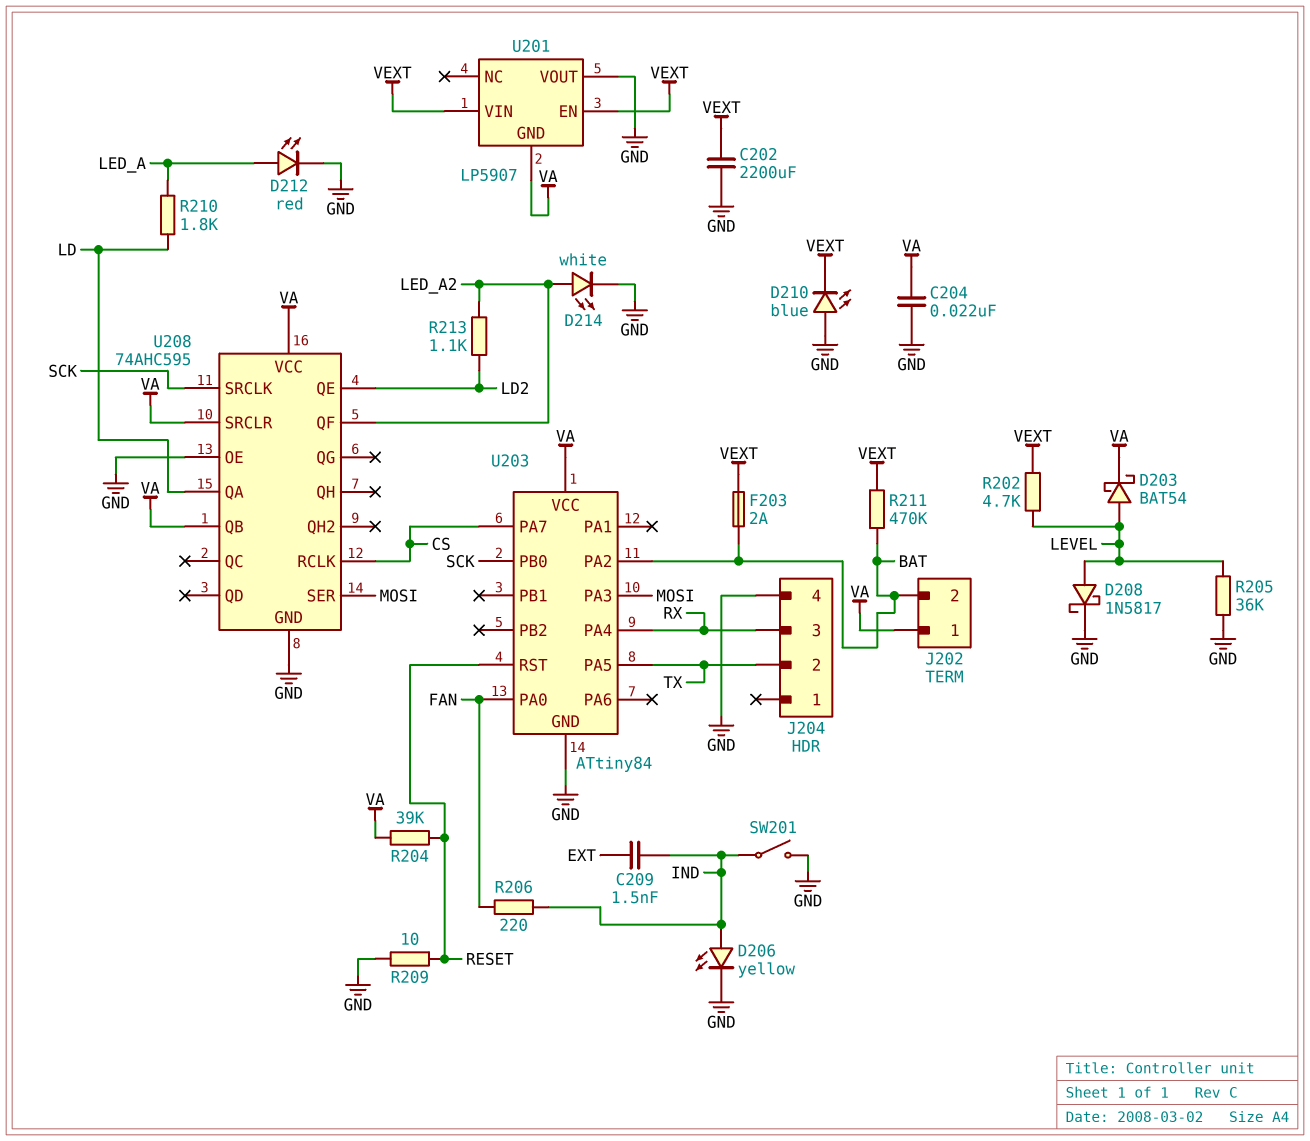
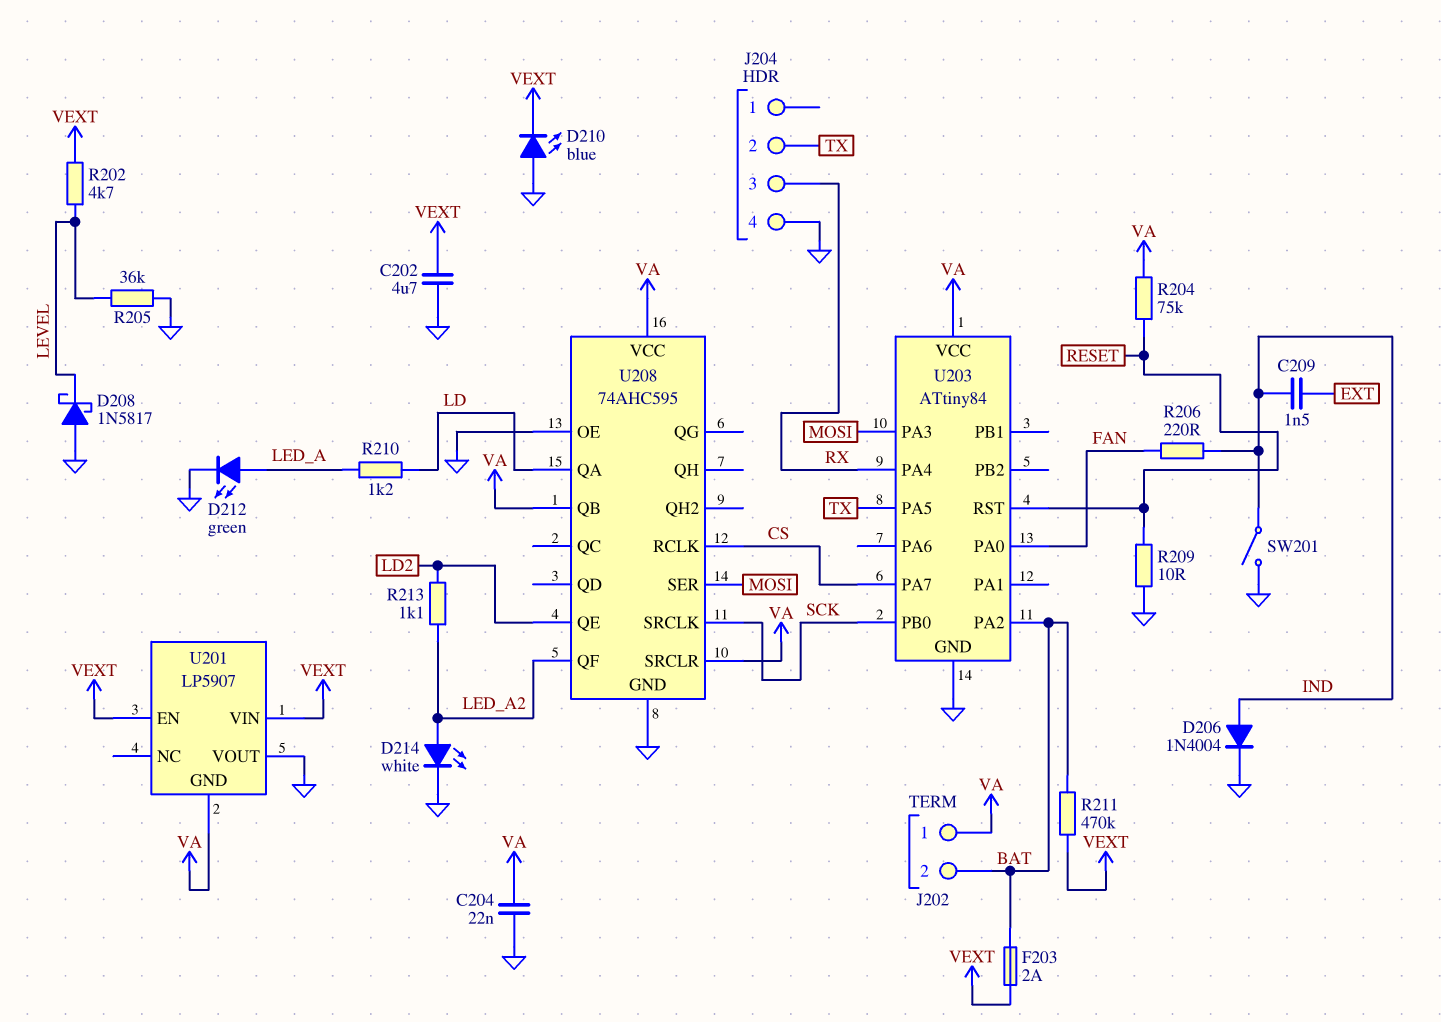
C202: 2200uF (GND, VEXT) -> 4.7uF (GND, VEXT)
D203: schottky BAT54 (A LEVEL, K VA) -> none
D206: LED yellow (A IND, K GND) -> diode 1N4004 (A IND, K GND)
D208: schottky 1N5817 (A LEVEL, K GND) -> schottky 1N5817 (A GND, K LEVEL)
D212: LED red (A LED_A, K GND) -> LED green (A LED_A, K GND)
R204: 39k (RESET, VA) -> 75k (RESET, VA)
R210: 1.8k (LD, LED_A) -> 1.2k (LD, LED_A)

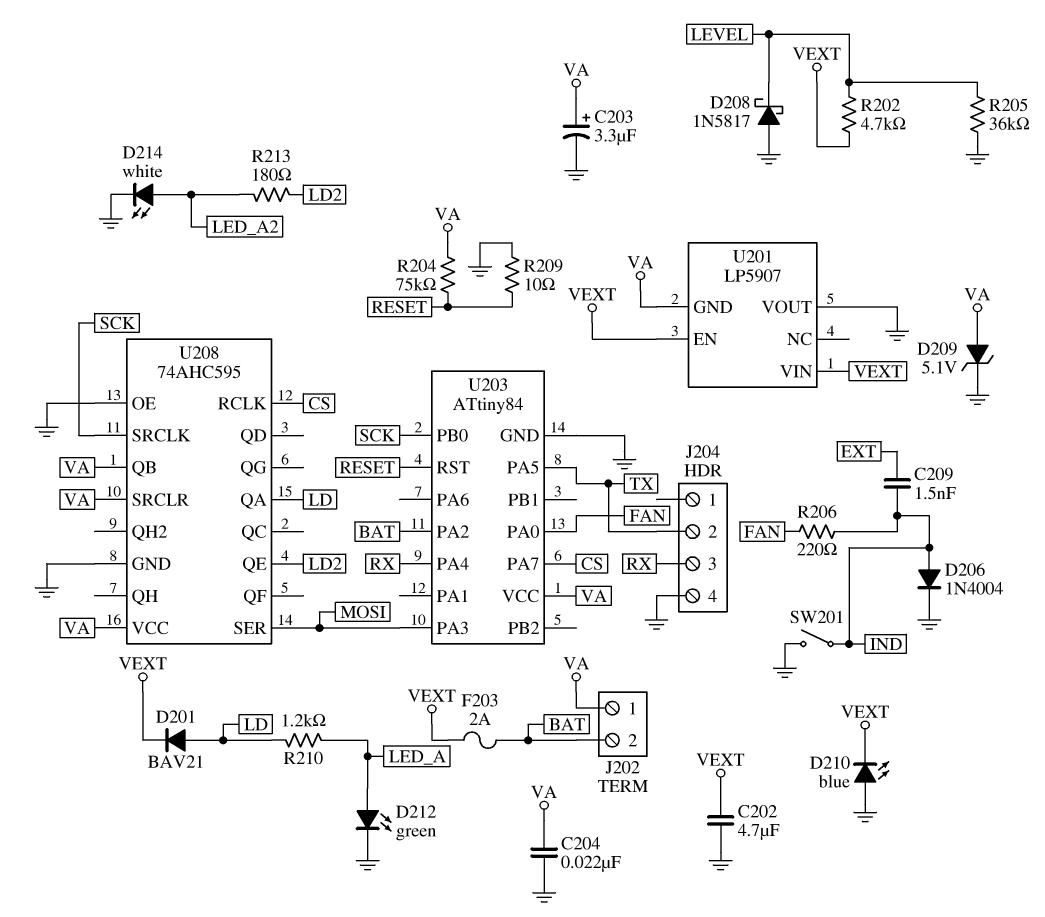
C203: none -> 3.3uF (plus VA, minus GND)
D201: none -> diode BAV21 (A LD, K VEXT)
D209: none -> zener 5.1V (A VA, K GND)
R211: 470k (BAT, VEXT) -> none
R213: 1.1k (LD2, LED_A2) -> 180 (LD2, LED_A2)
U208 pin QF: LED_A2 -> none

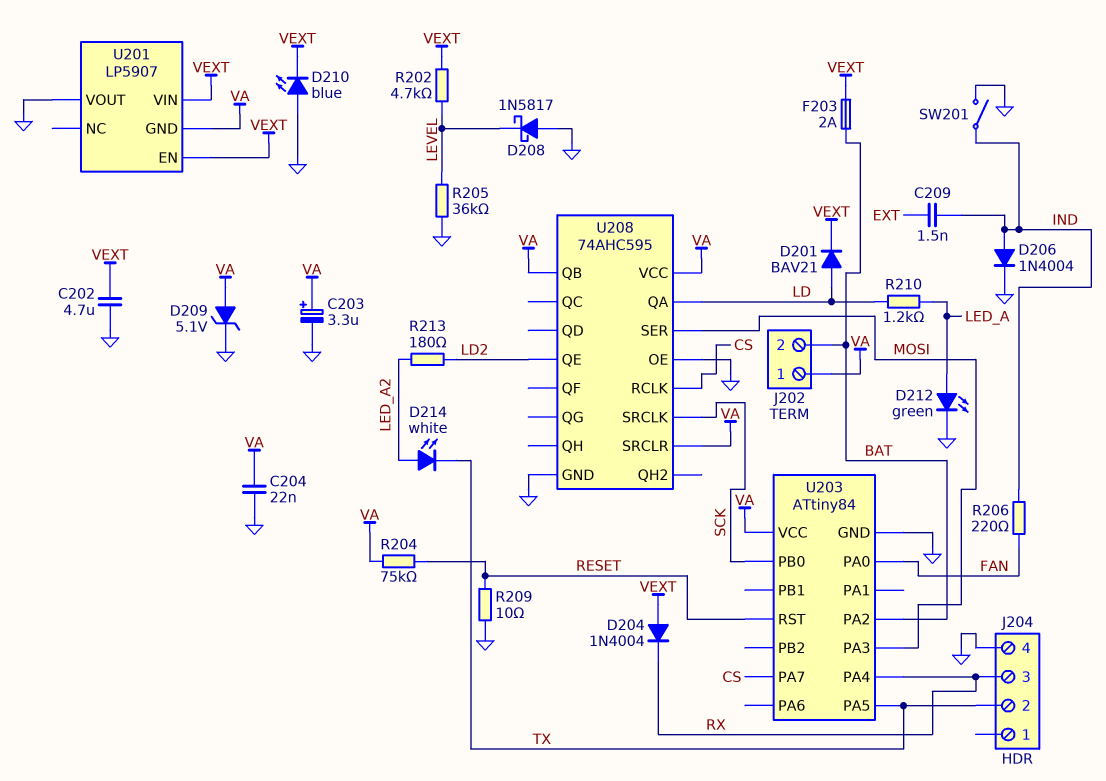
D204: none -> diode 1N4004 (A VEXT, K RX)
D214: LED white (A LED_A2, K GND) -> LED white (A LED_A2, K TX)

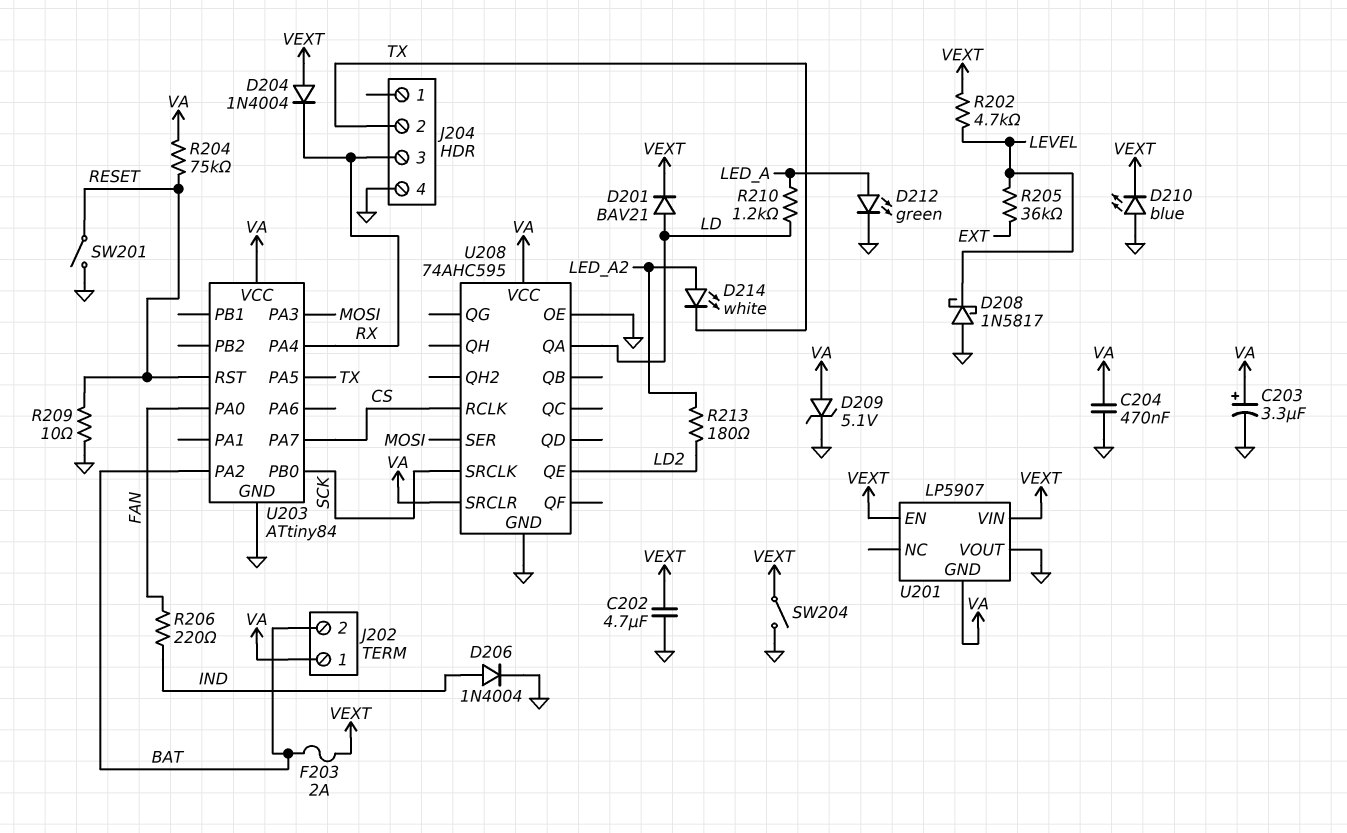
C204: 22nF (GND, VA) -> 470nF (GND, VA)
C209: 1.5nF (EXT, IND) -> none
R205: 36k (GND, LEVEL) -> 36k (EXT, LEVEL)
SW201: switch (GND, IND) -> switch (GND, RESET)
SW204: none -> switch (GND, VEXT)
U208 pin QB: VA -> none

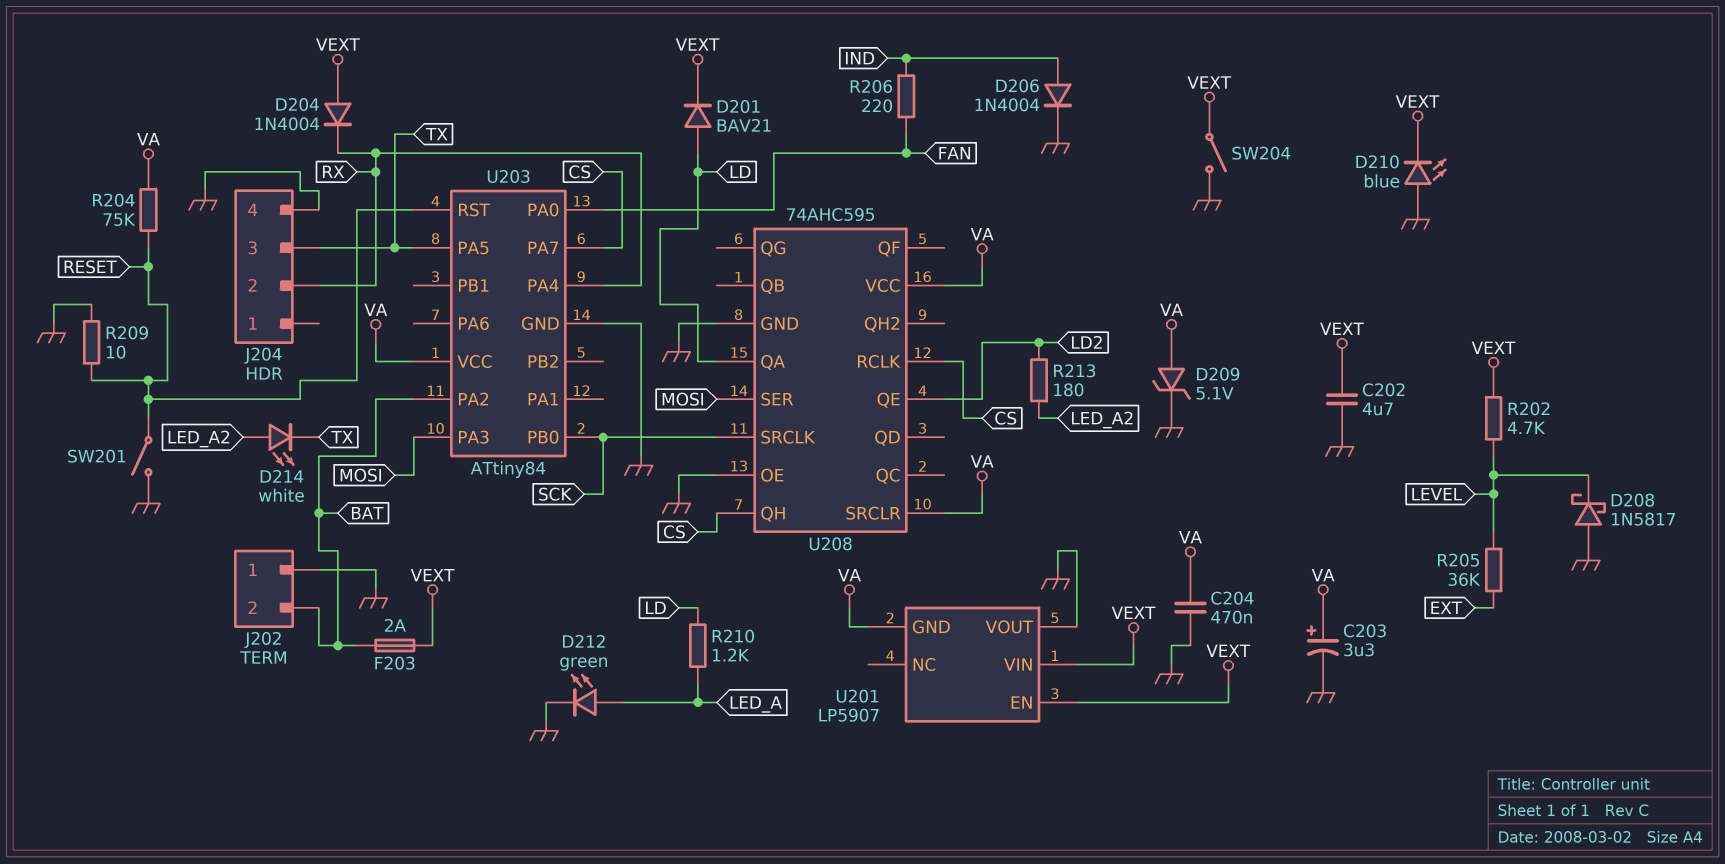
J202 pin 1: VA -> GND
J204 pin 2: TX -> RX
J204 pin 3: RX -> TX
U208 pin QH: none -> CS

